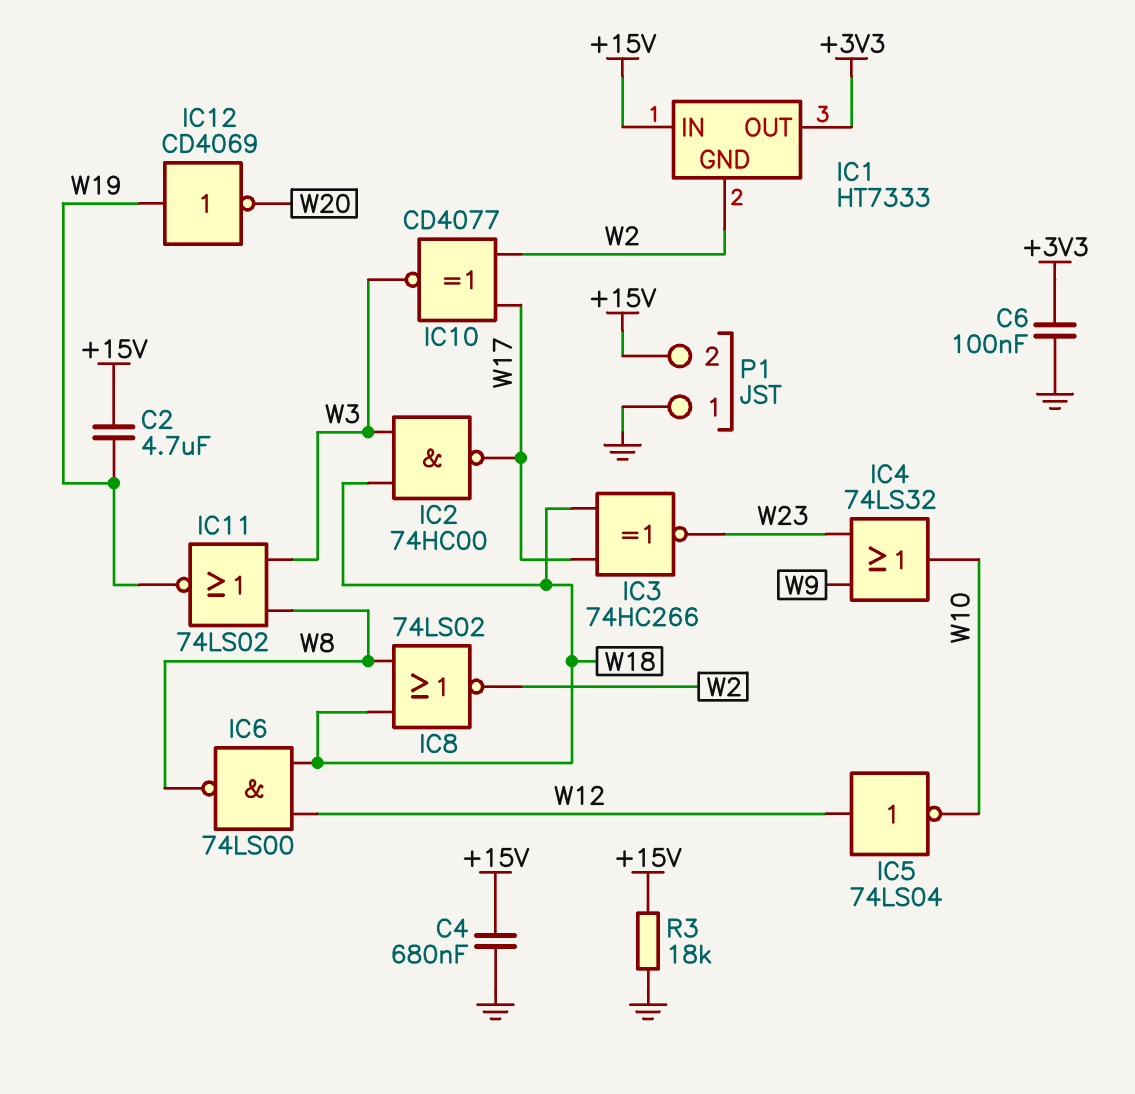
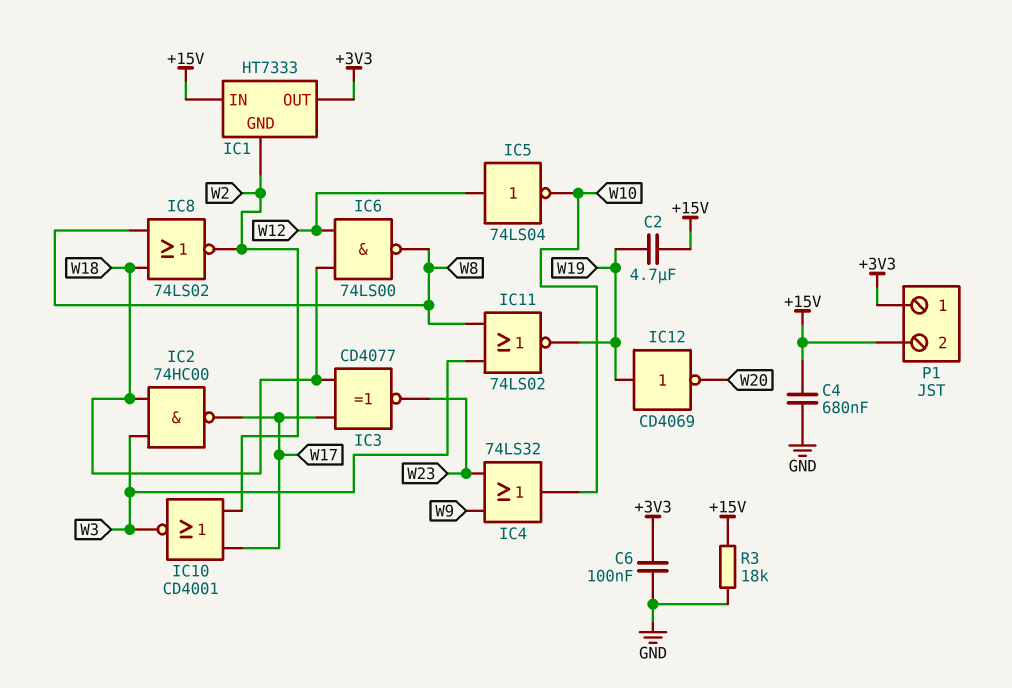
IC3: XNOR 74HC266 (in W17, in W18, out W23) -> XNOR CD4077 (in W17, in W18, out W23)
IC10: XNOR CD4077 (in W2, in W17, out W3) -> NOR CD4001 (in W2, in W17, out W3)
P1 pin 1: GND -> +3V3

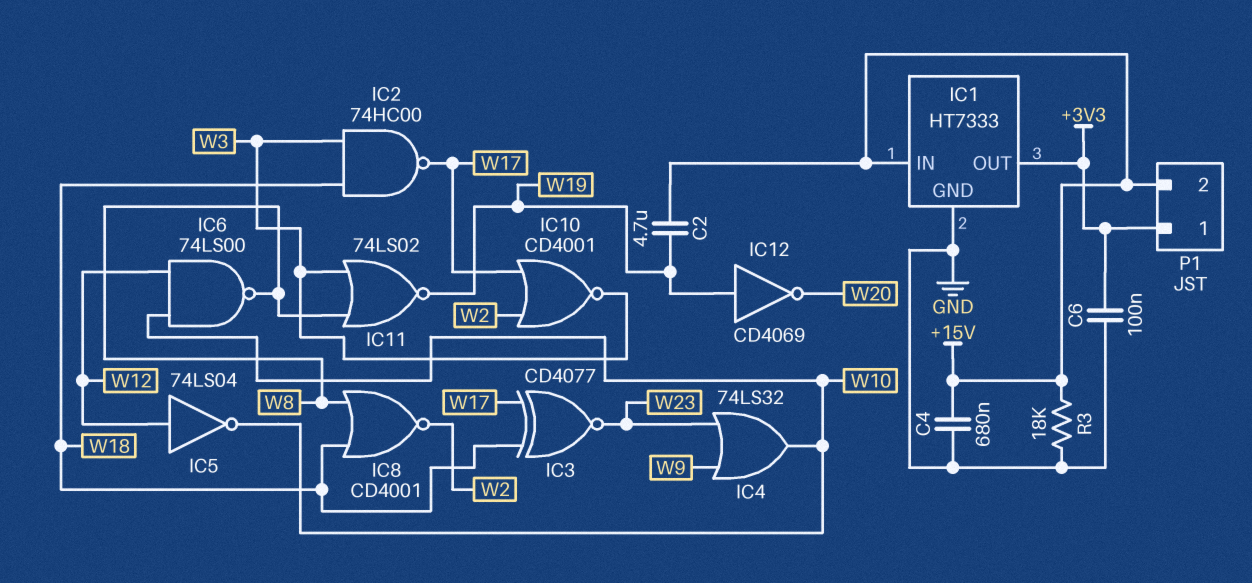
IC1 pin GND: W2 -> GND
IC6: NAND 74LS00 (in W12, in W18, out W8) -> NAND 74LS00 (in W10, in W12, out W8)
IC8: NOR 74LS02 (in W8, in W18, out W2) -> NOR CD4001 (in W8, in W18, out W2)

